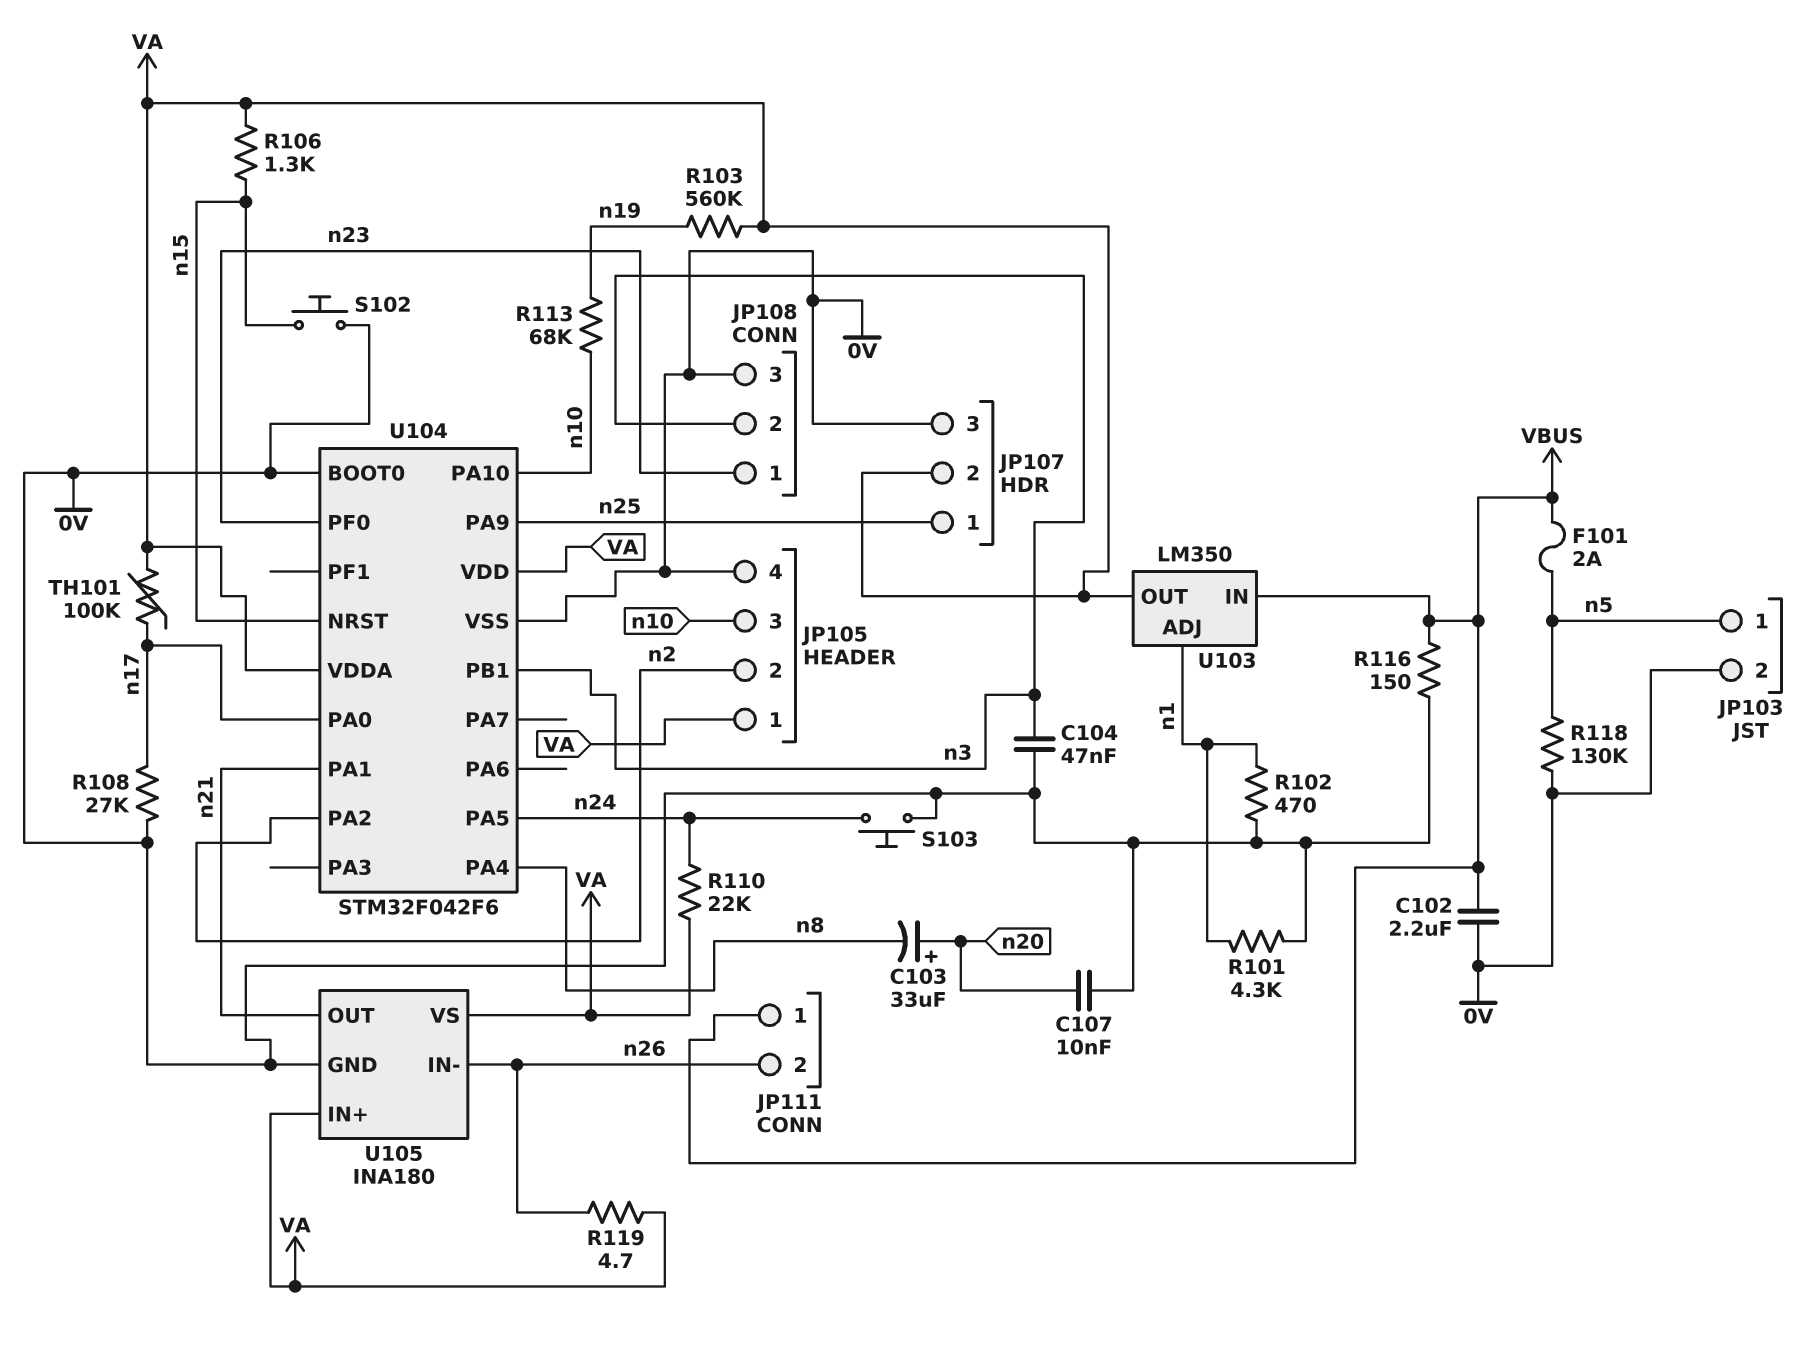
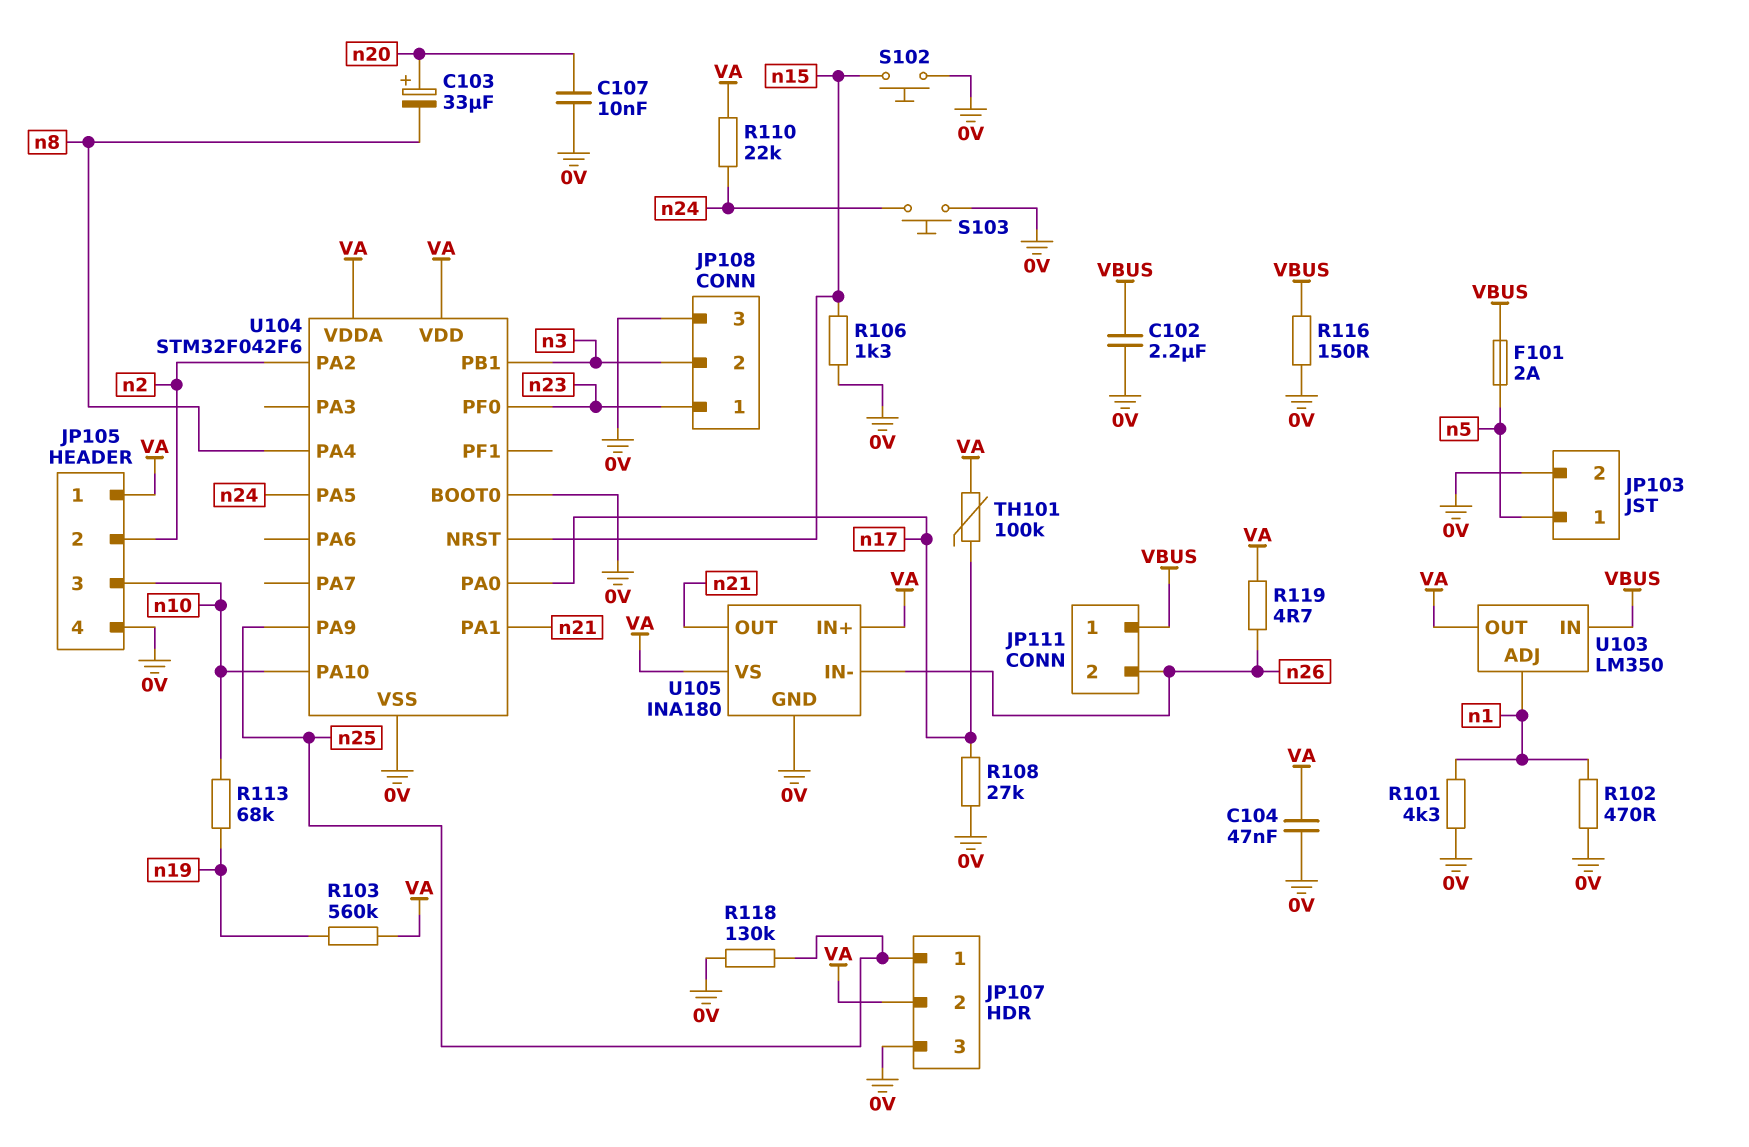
C104: 47nF (0V, n3) -> 47nF (0V, VA)
R106: 1.3k (VA, n15) -> 1.3k (0V, n15)
R118: 130k (0V, n5) -> 130k (0V, n25)

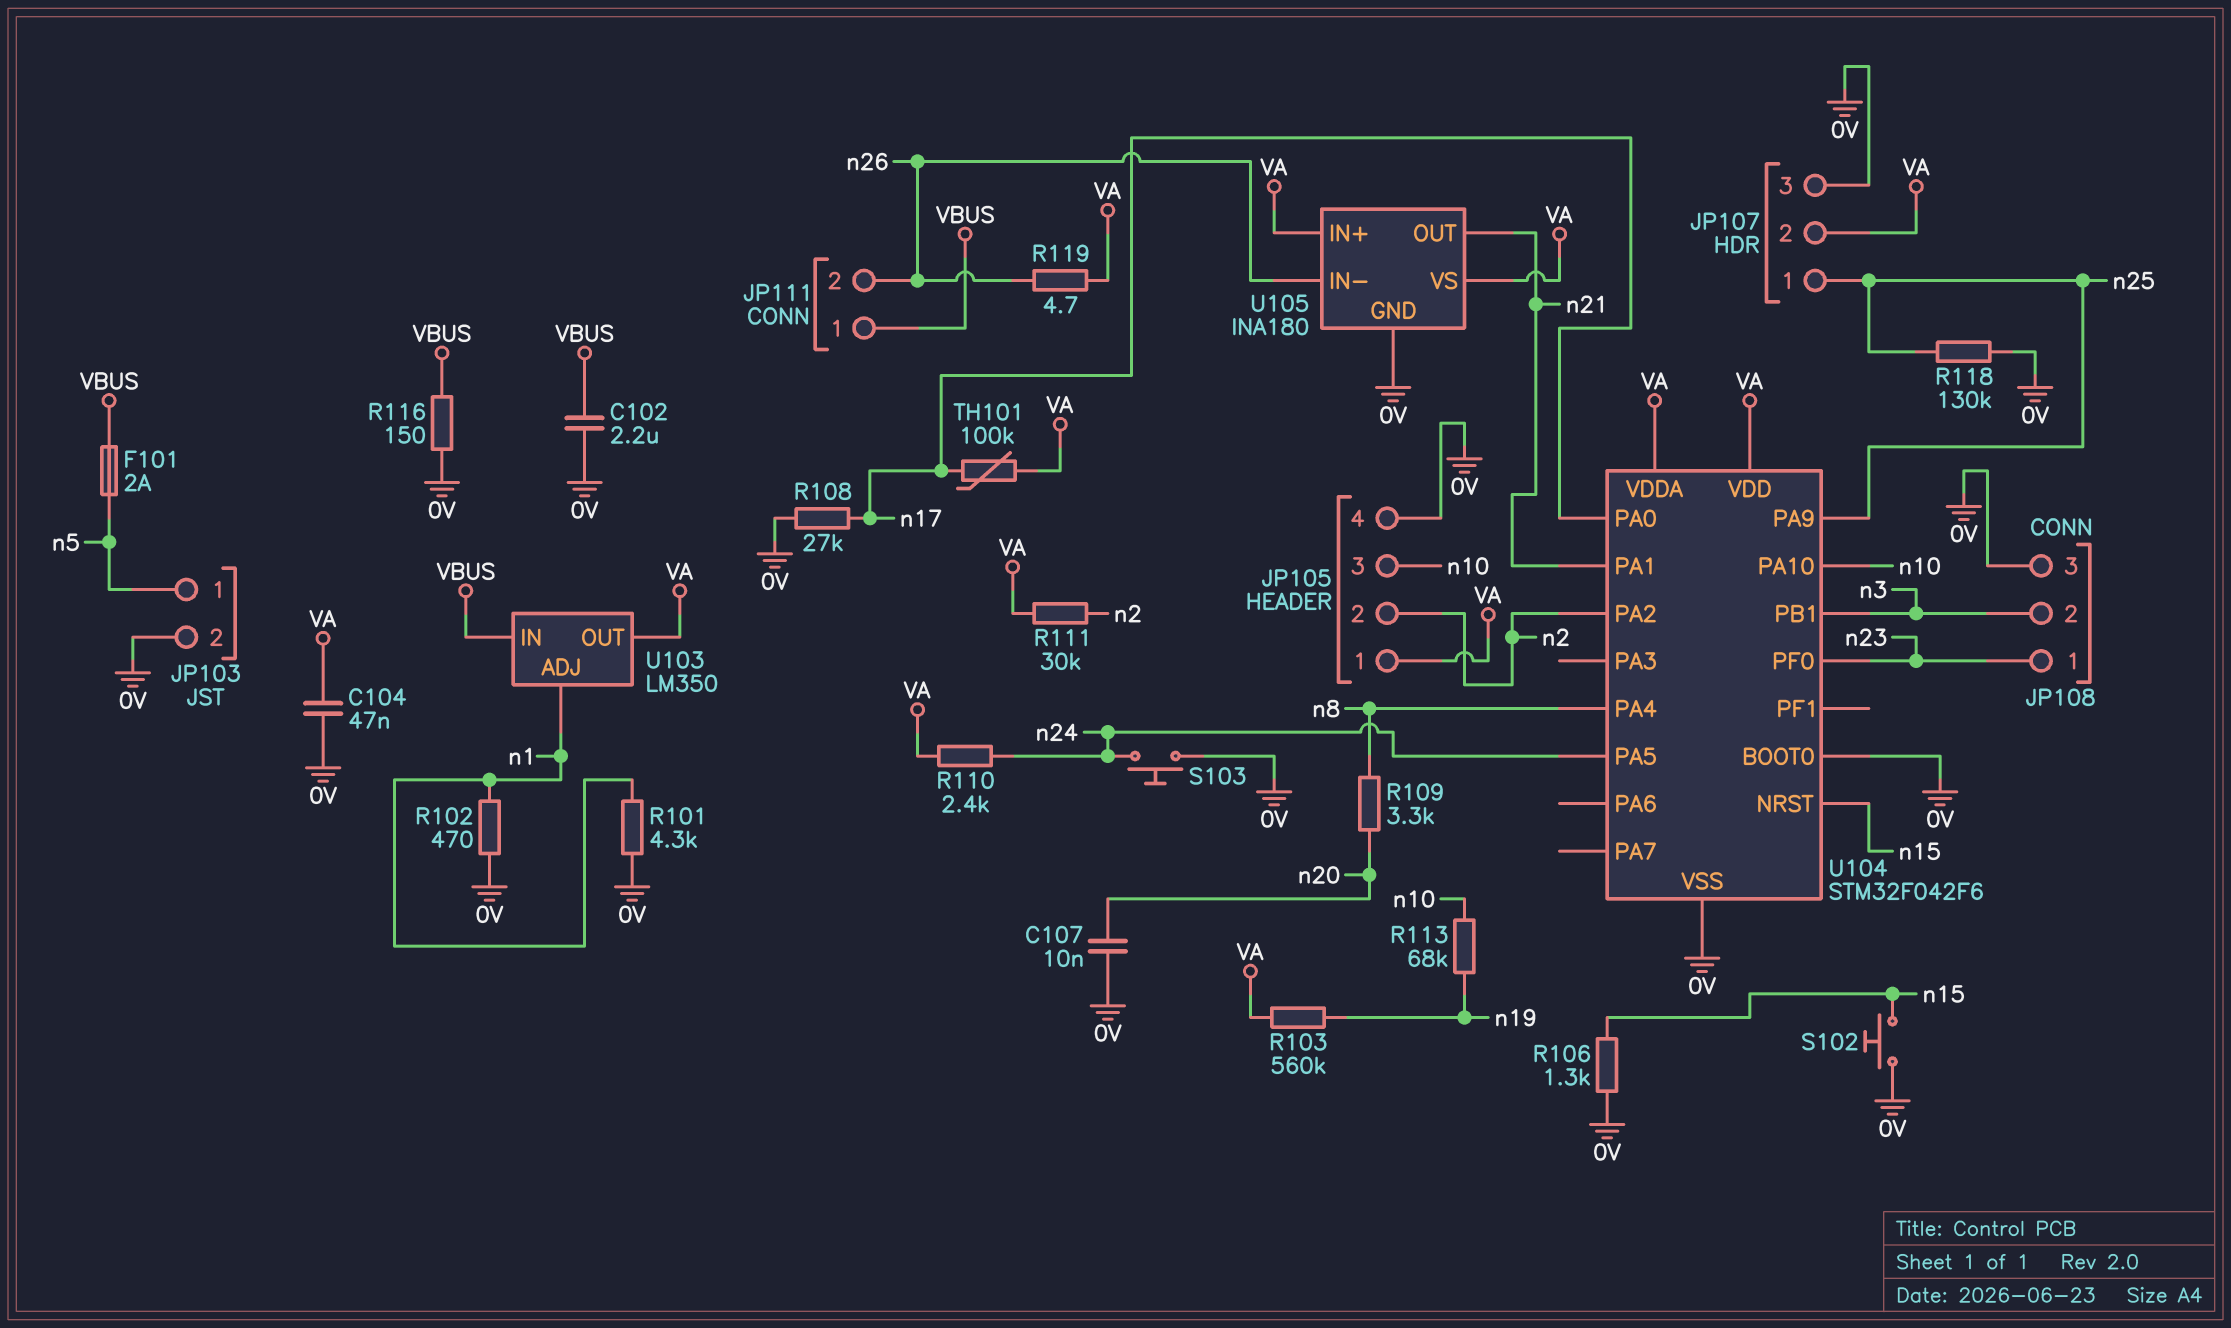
C103: 33uF (plus n20, minus n8) -> none
R109: none -> 3.3k (n8, n20)
R110: 22k (VA, n24) -> 2.4k (VA, n24)
R111: none -> 30k (VA, n2)

